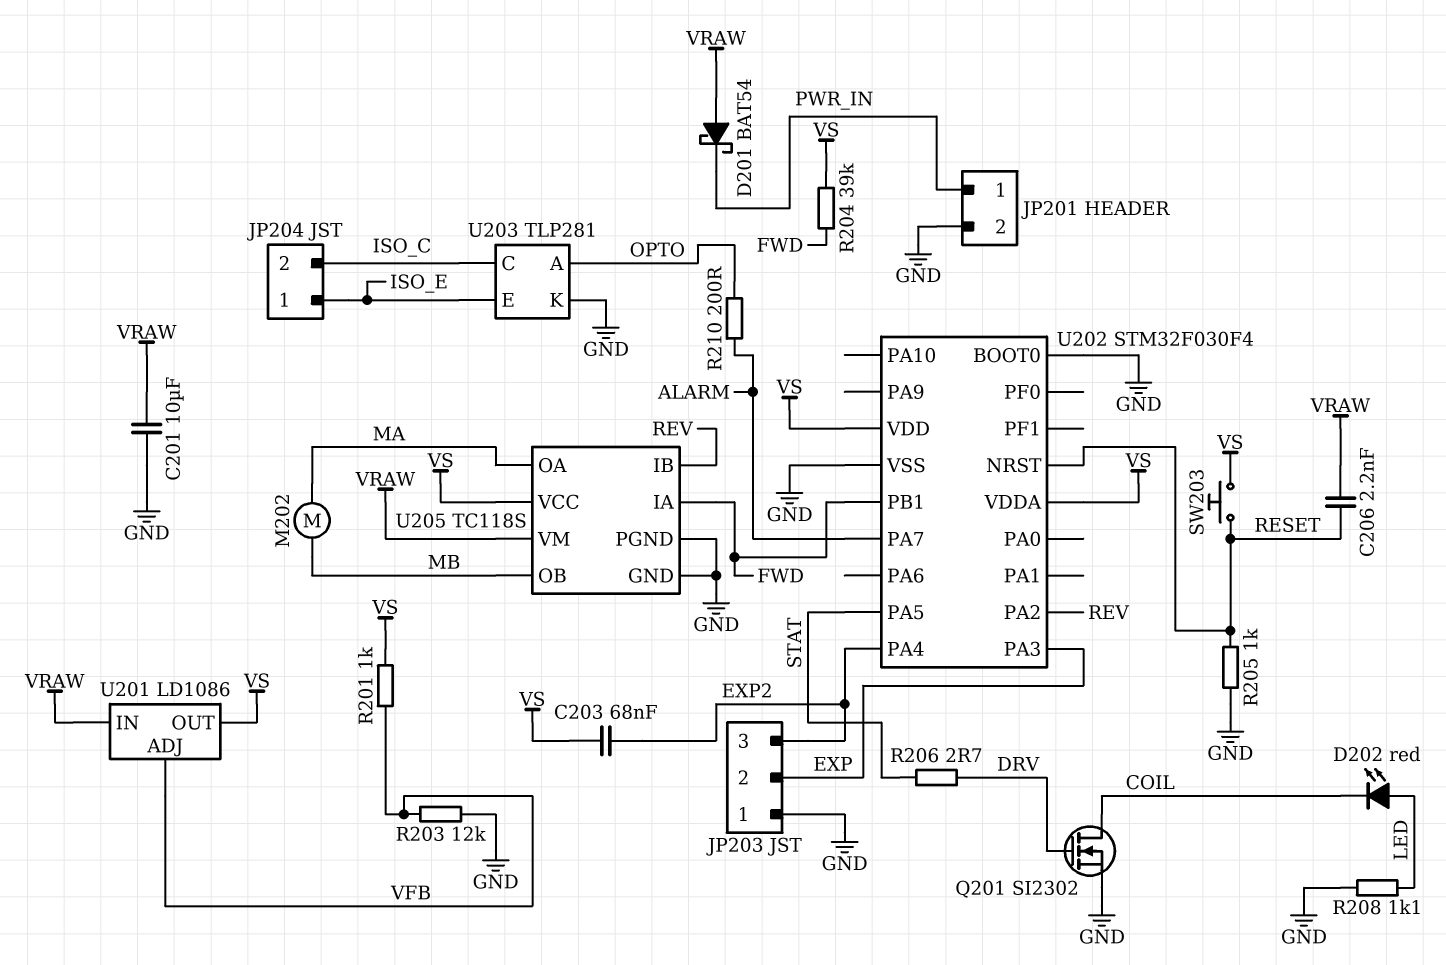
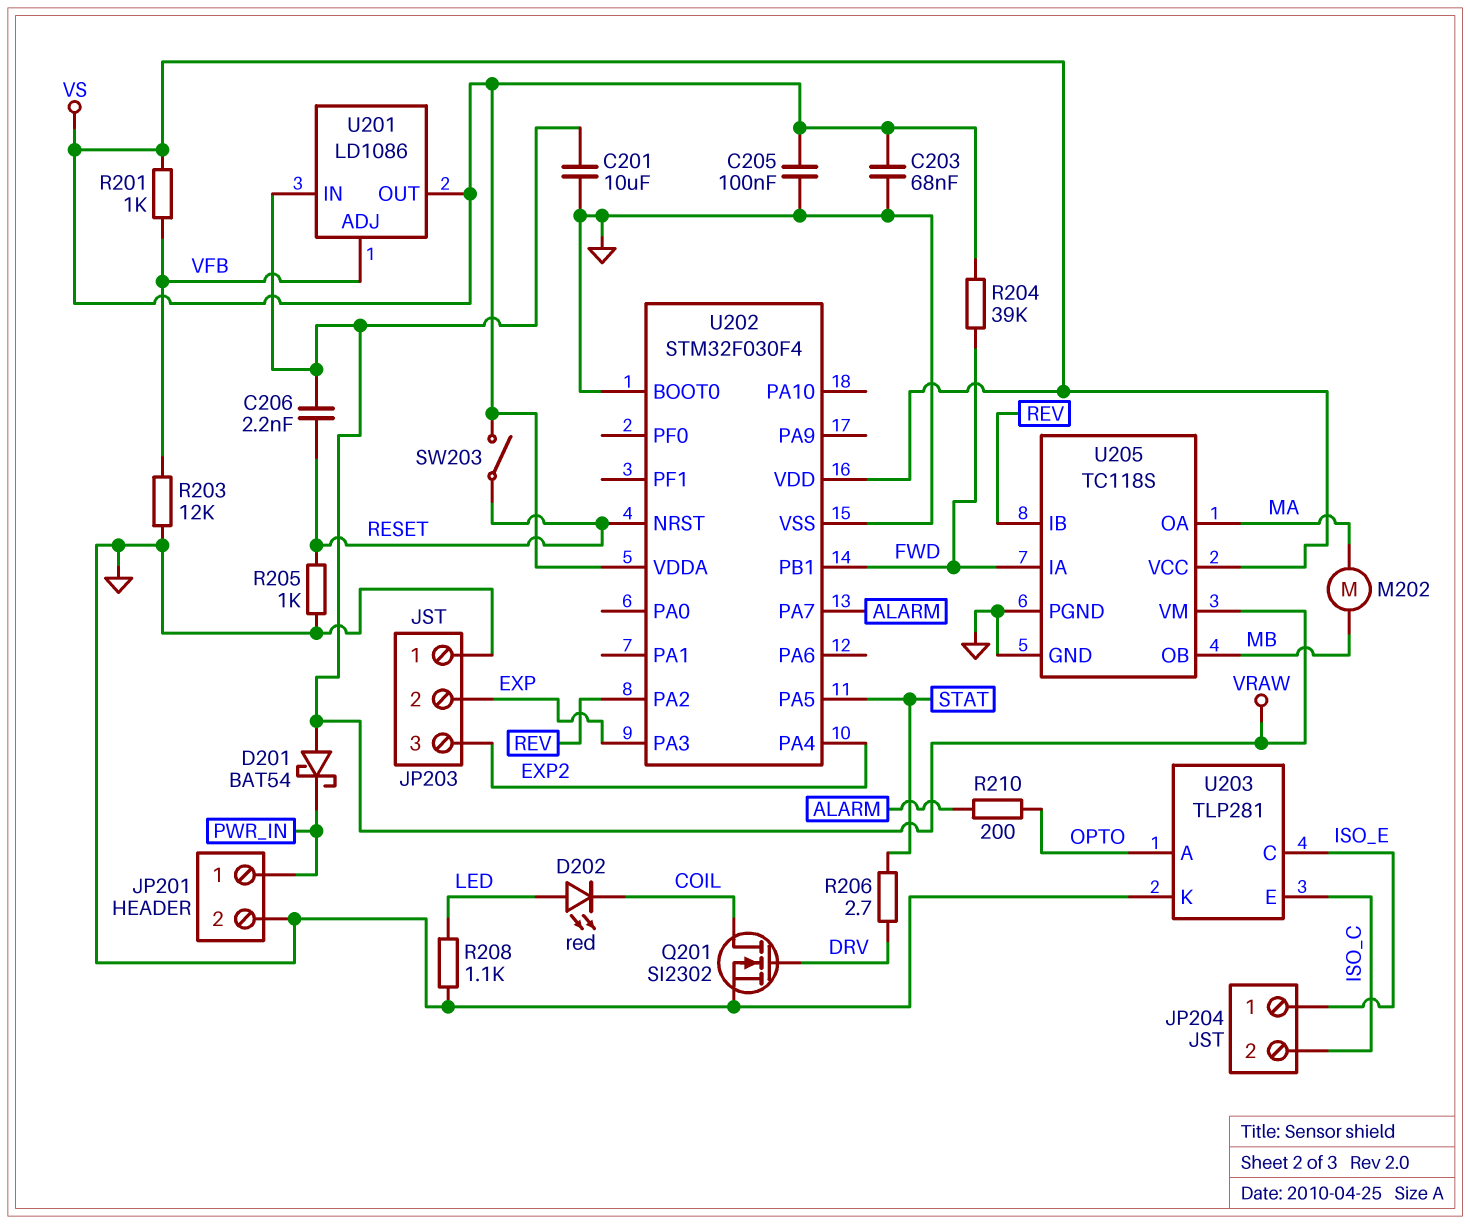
C203: 68nF (EXP2, VS) -> 68nF (GND, VS)
C205: none -> 100nF (GND, VS)
SW203: button (RESET, VS) -> switch (RESET, VS)
U203 pin C: ISO_C -> ISO_E
U203 pin E: ISO_E -> ISO_C

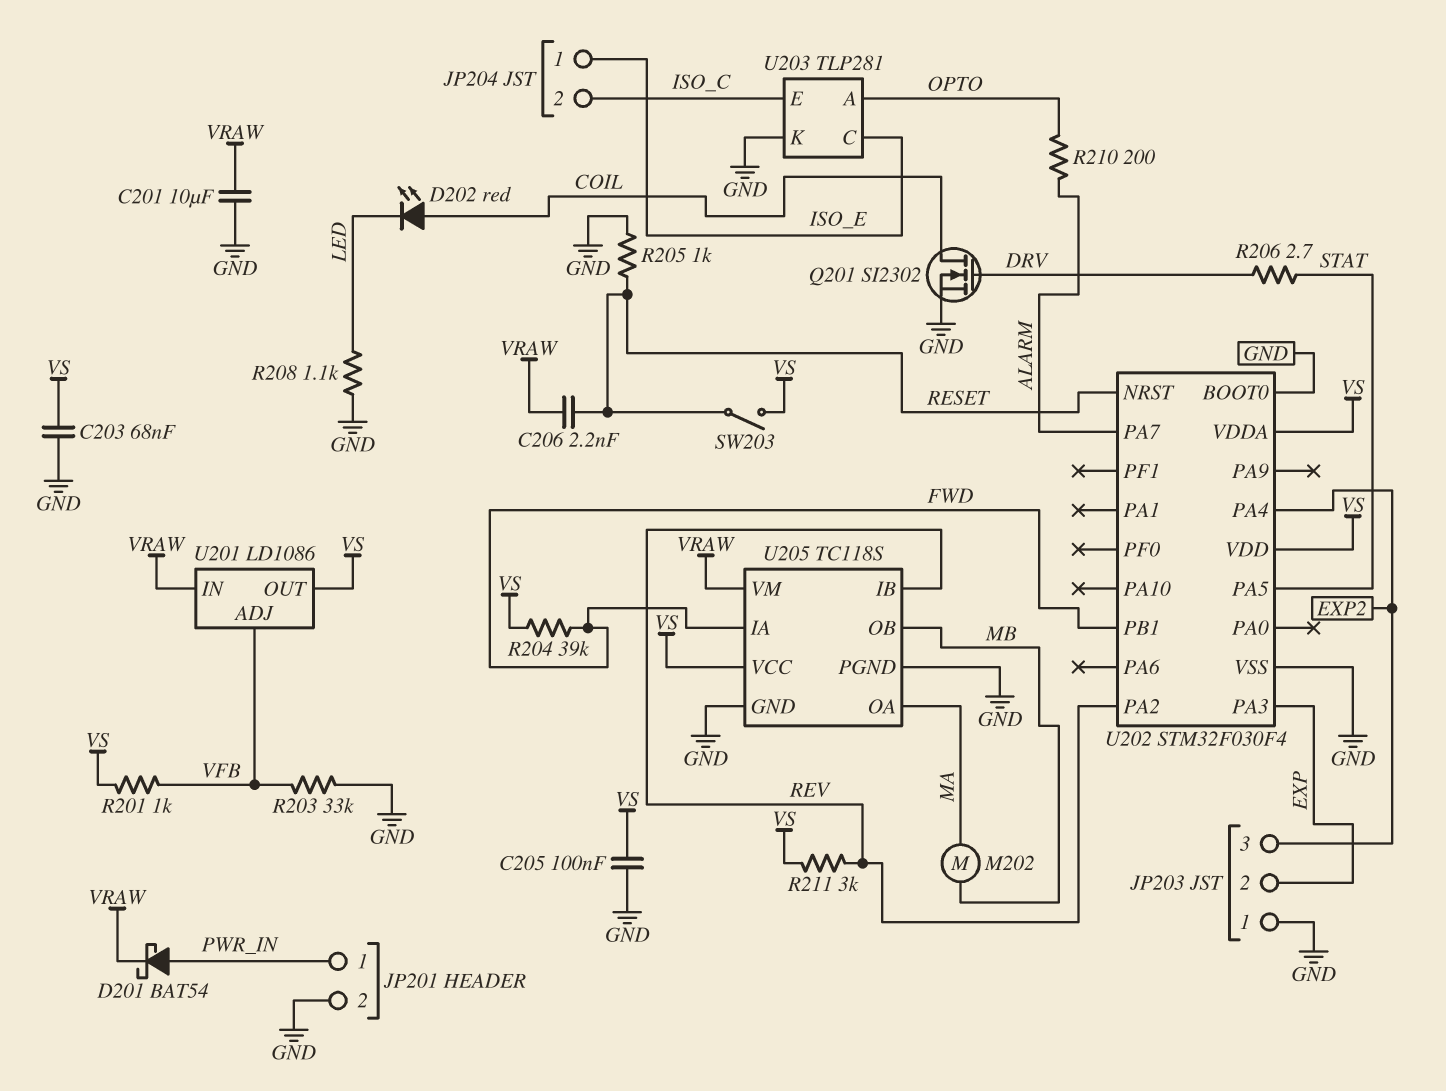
D201: schottky BAT54 (A VRAW, K PWR_IN) -> schottky BAT54 (A PWR_IN, K VRAW)
D202: LED red (A LED, K COIL) -> LED red (A COIL, K LED)
R203: 12k (GND, VFB) -> 33k (GND, VFB)
R211: none -> 3k (REV, VS)

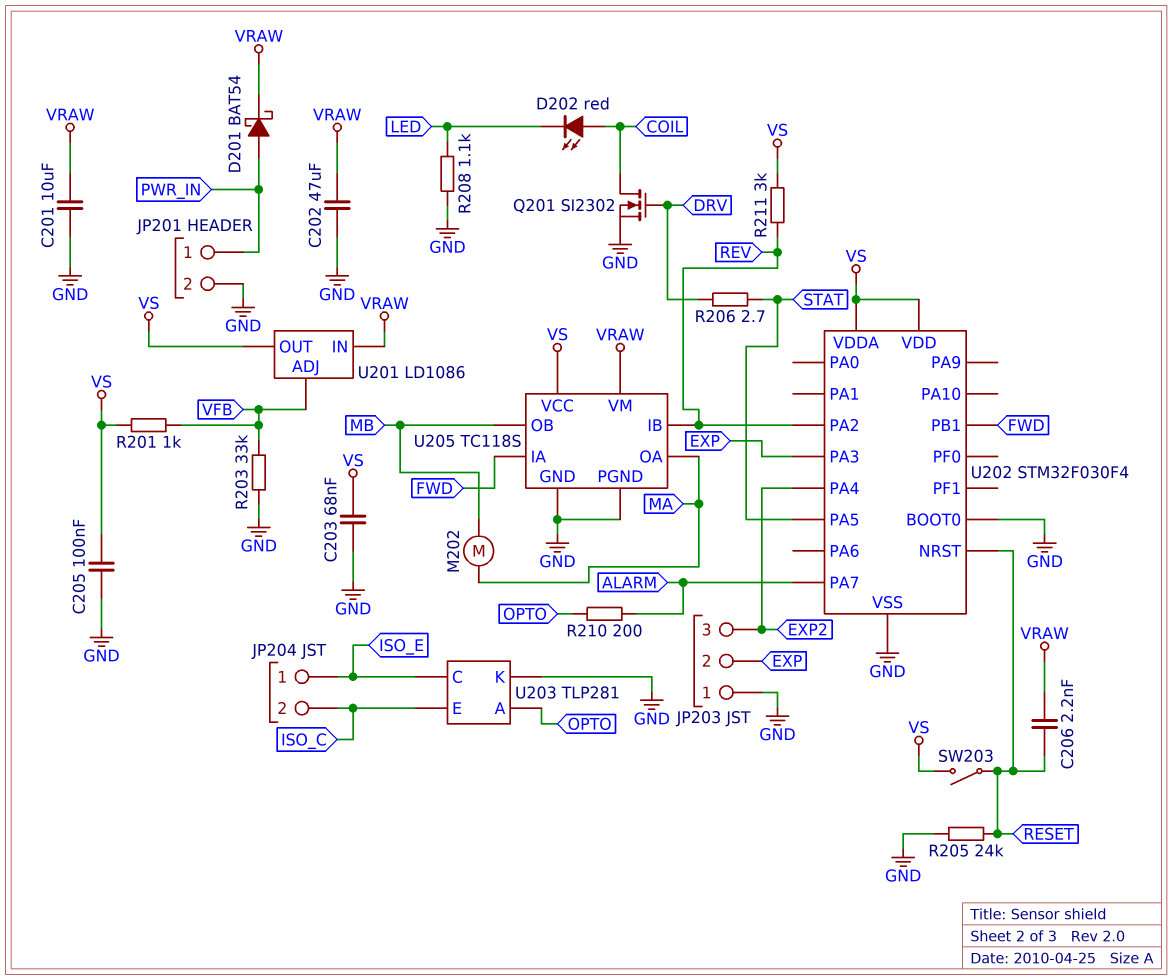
C202: none -> 47uF (GND, VRAW)
R204: 39k (FWD, VS) -> none
R205: 1k (GND, RESET) -> 24k (GND, RESET)

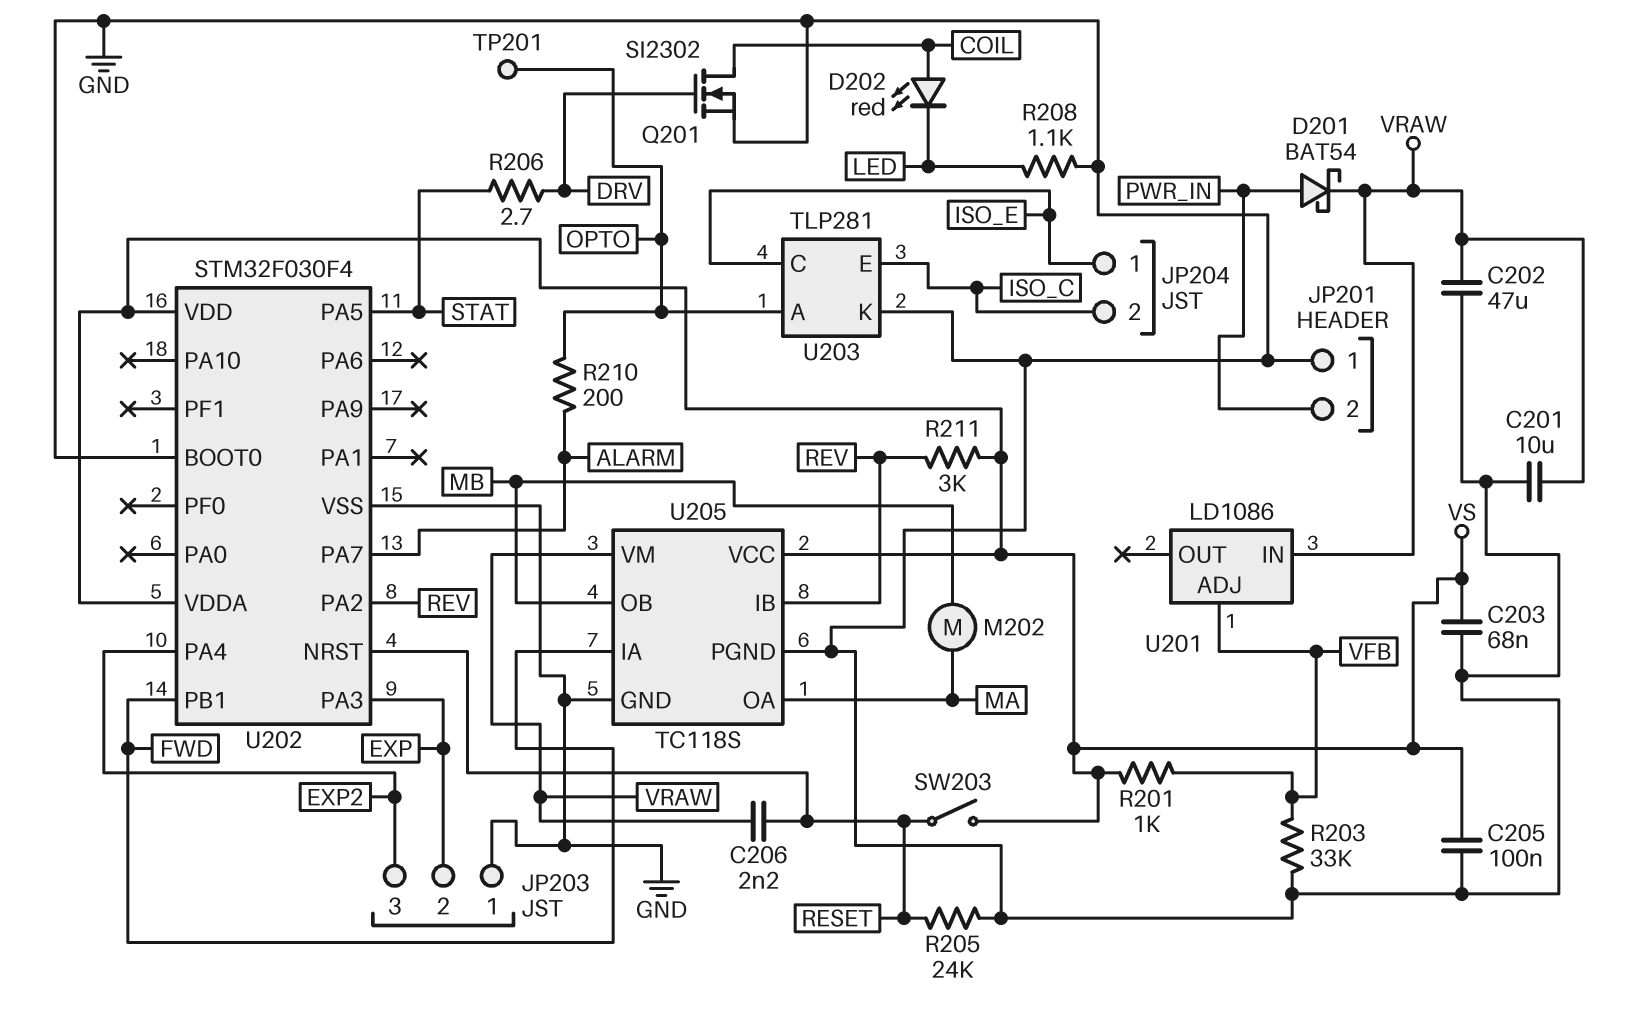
JP201 pin 1: PWR_IN -> GND
JP201 pin 2: GND -> PWR_IN
TP201: none -> test point (OPTO)
U201 pin OUT: VS -> none

